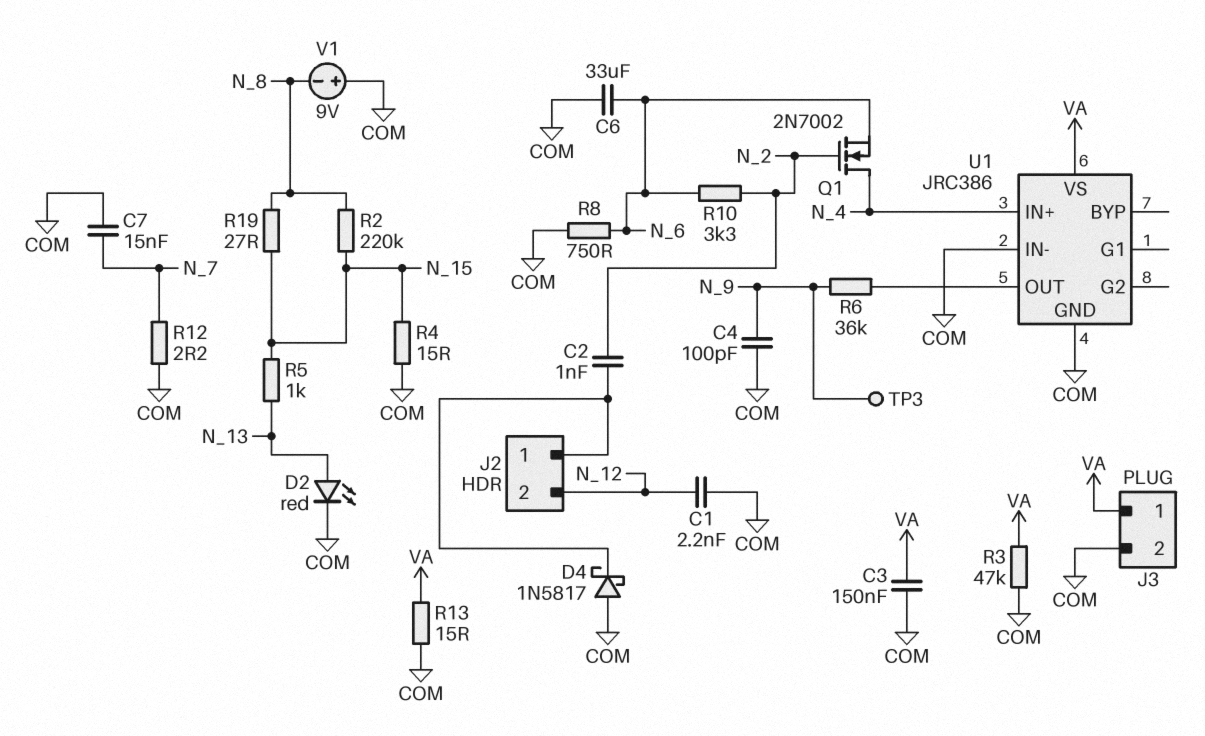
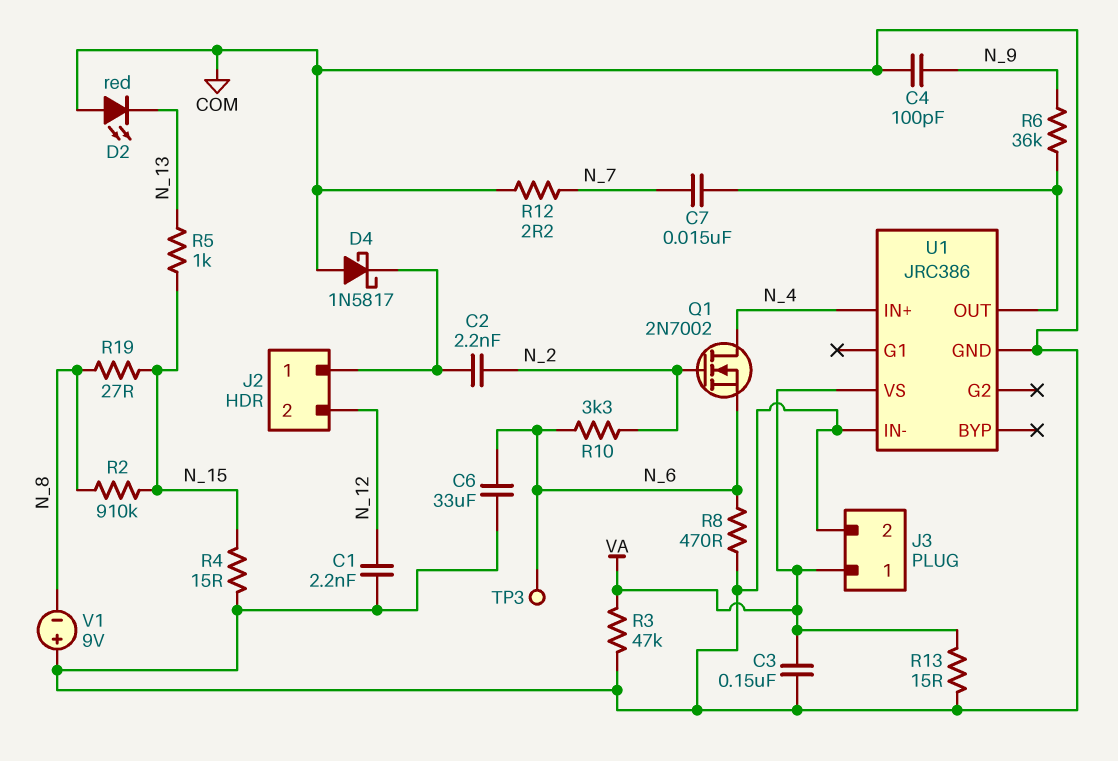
C2: 1nF (J2/1, N_2) -> 2.2nF (J2/1, N_2)
C7: 15nF (COM, N_7) -> 15nF (N_7, U1/OUT)
D2: LED red (A N_13, K COM) -> LED red (A COM, K N_13)
R2: 220k (N_8, N_15) -> 910k (N_8, N_15)
R8: 750 (COM, N_6) -> 470 (COM, N_6)
TP3: test point (N_9) -> test point (N_6)

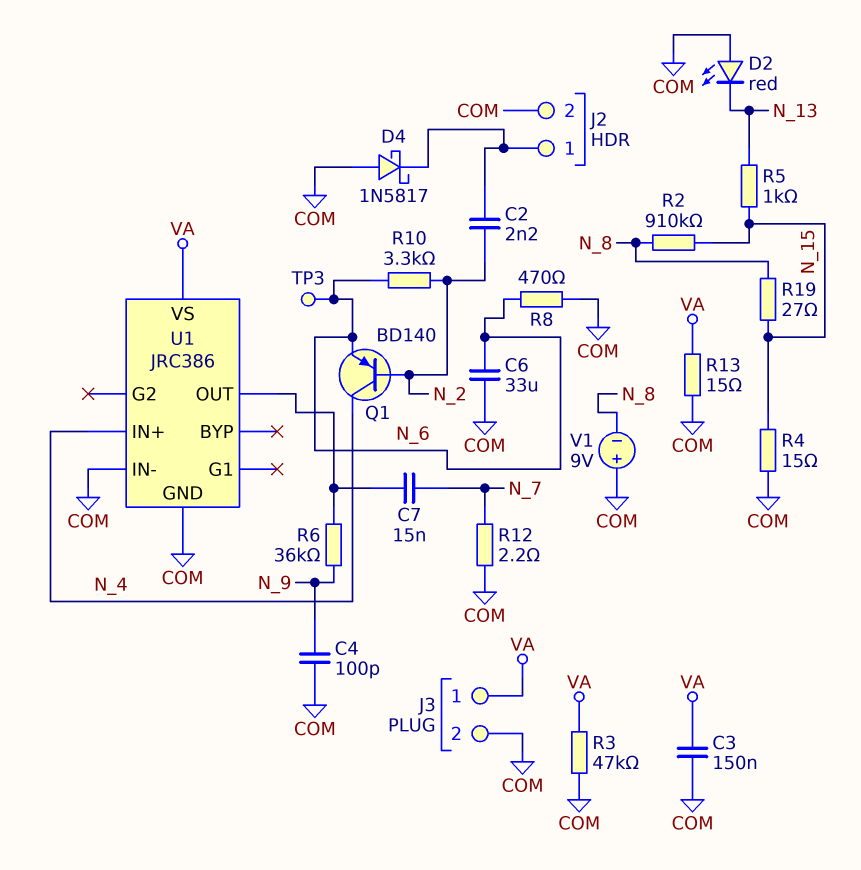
C1: 2.2nF (COM, N_12) -> none
J2 pin 2: N_12 -> COM
Q1: NMOS 2N7002 (G N_2, D N_4, S N_6) -> PNP BD140 (B N_2, C N_4, E N_6)

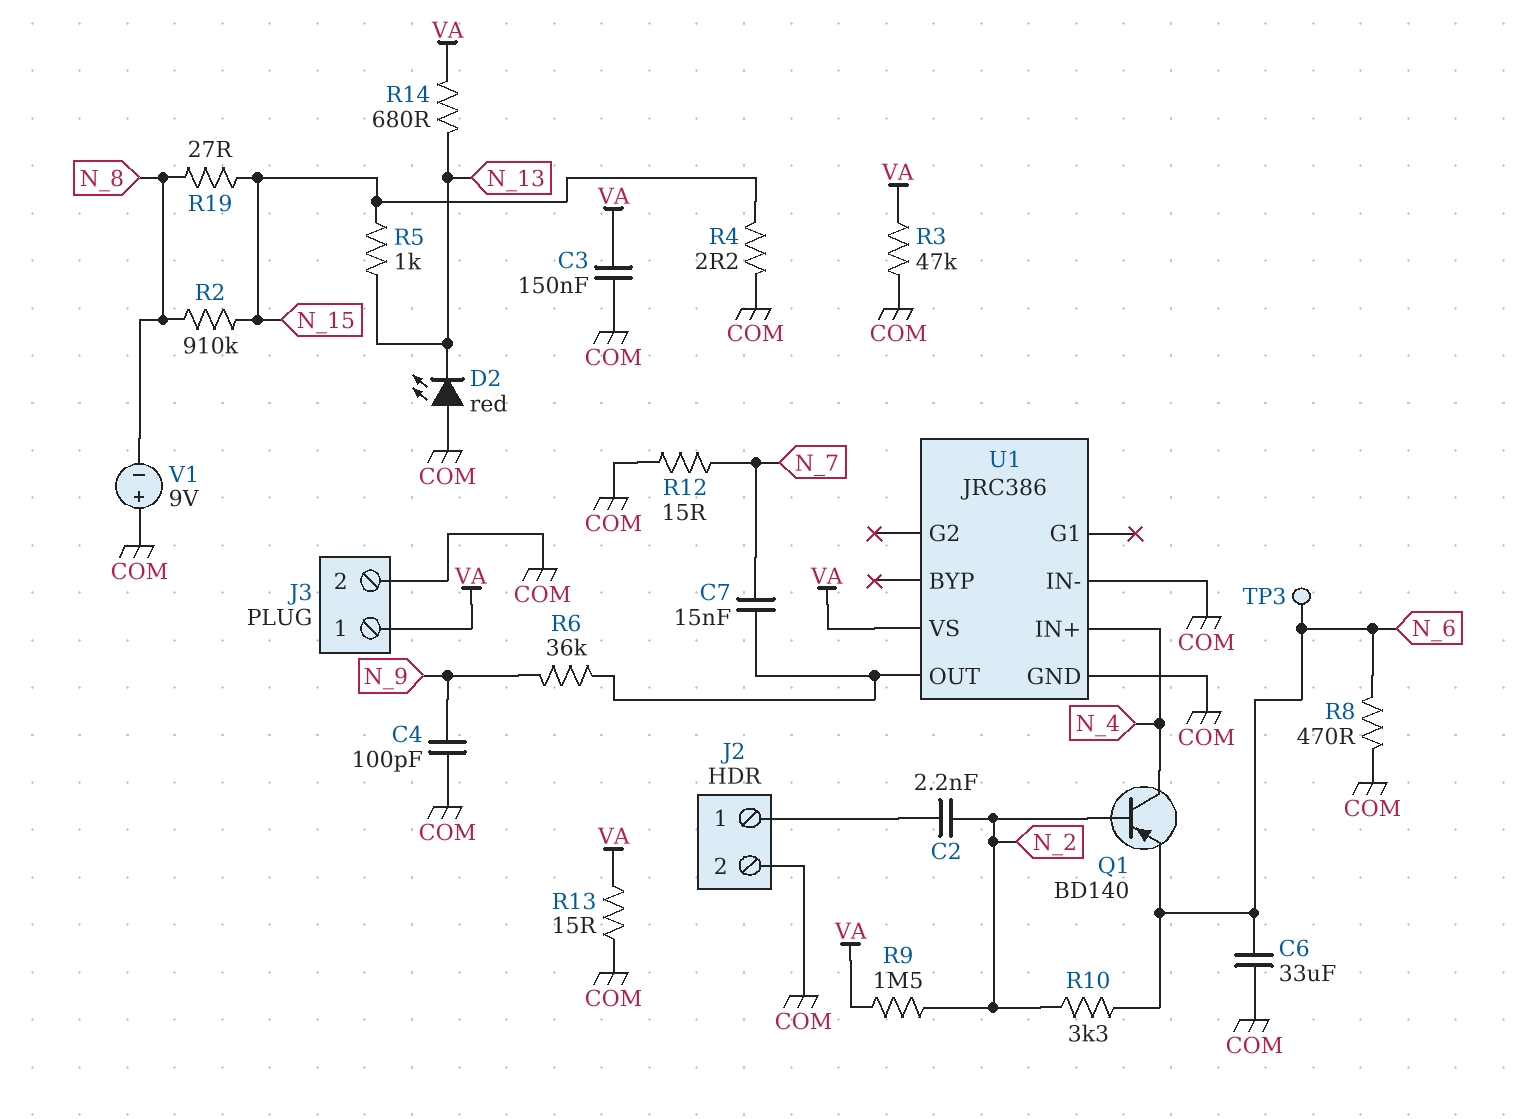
D4: schottky 1N5817 (A COM, K J2/1) -> none
R4: 15 (COM, N_15) -> 2.2 (COM, N_15)
R9: none -> 1.5M (N_2, VA)
R12: 2.2 (COM, N_7) -> 15 (COM, N_7)
R14: none -> 680 (N_13, VA)

